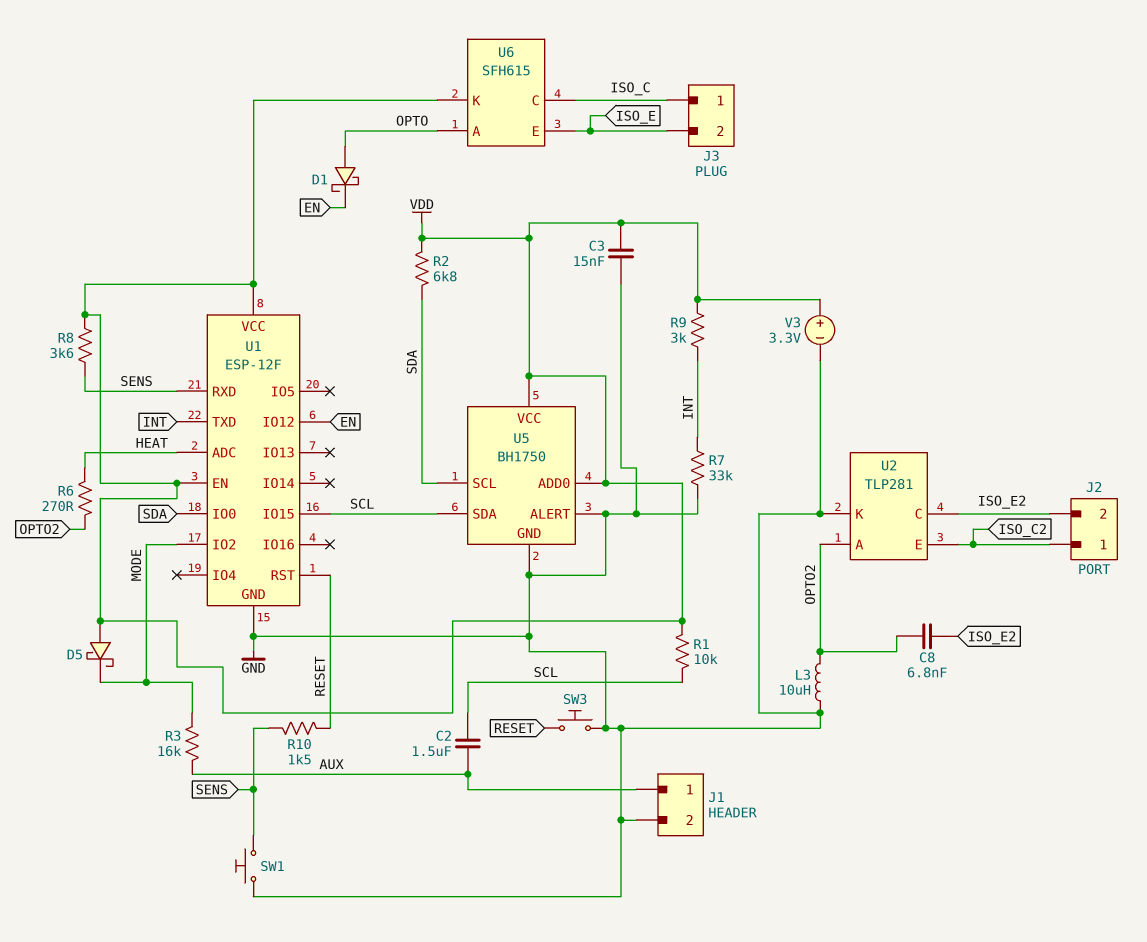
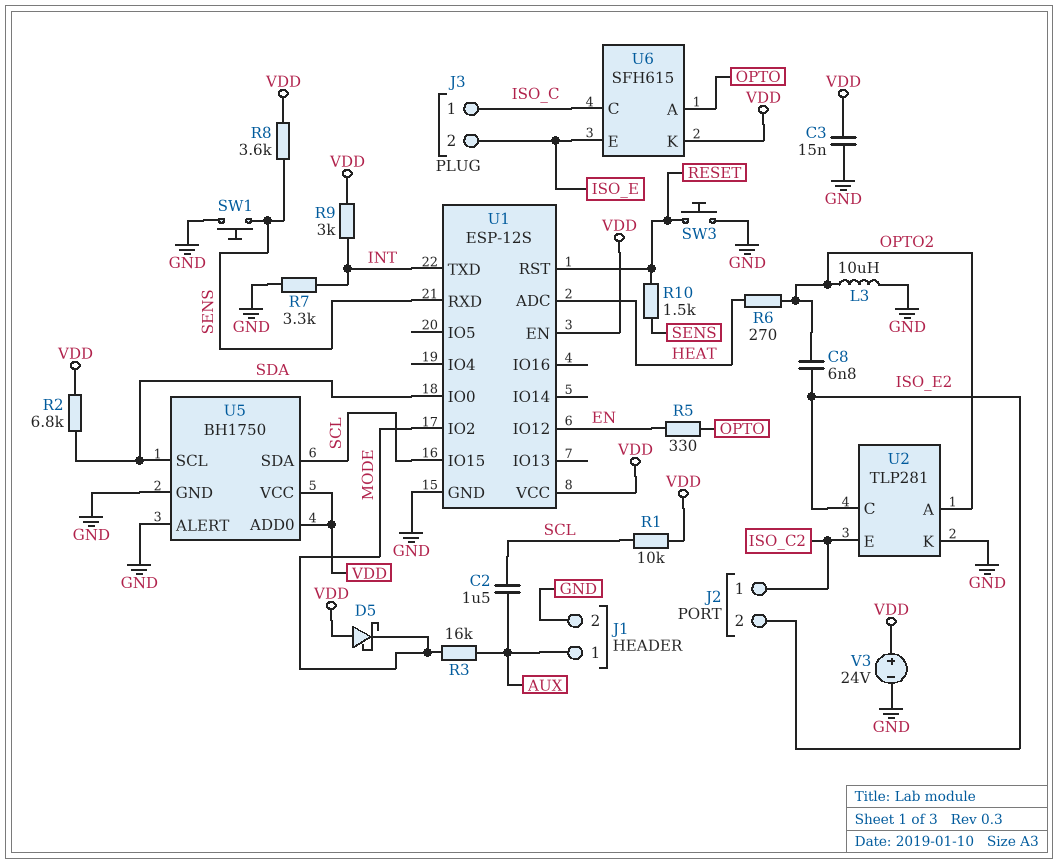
D1: schottky (A OPTO, K EN) -> none
R5: none -> 330 (EN, OPTO)
R7: 33k (GND, INT) -> 3.3k (GND, INT)
U1: ESP-12F -> ESP-12S
V3: 3.3V (plus VDD, minus GND) -> 24V (plus VDD, minus GND)

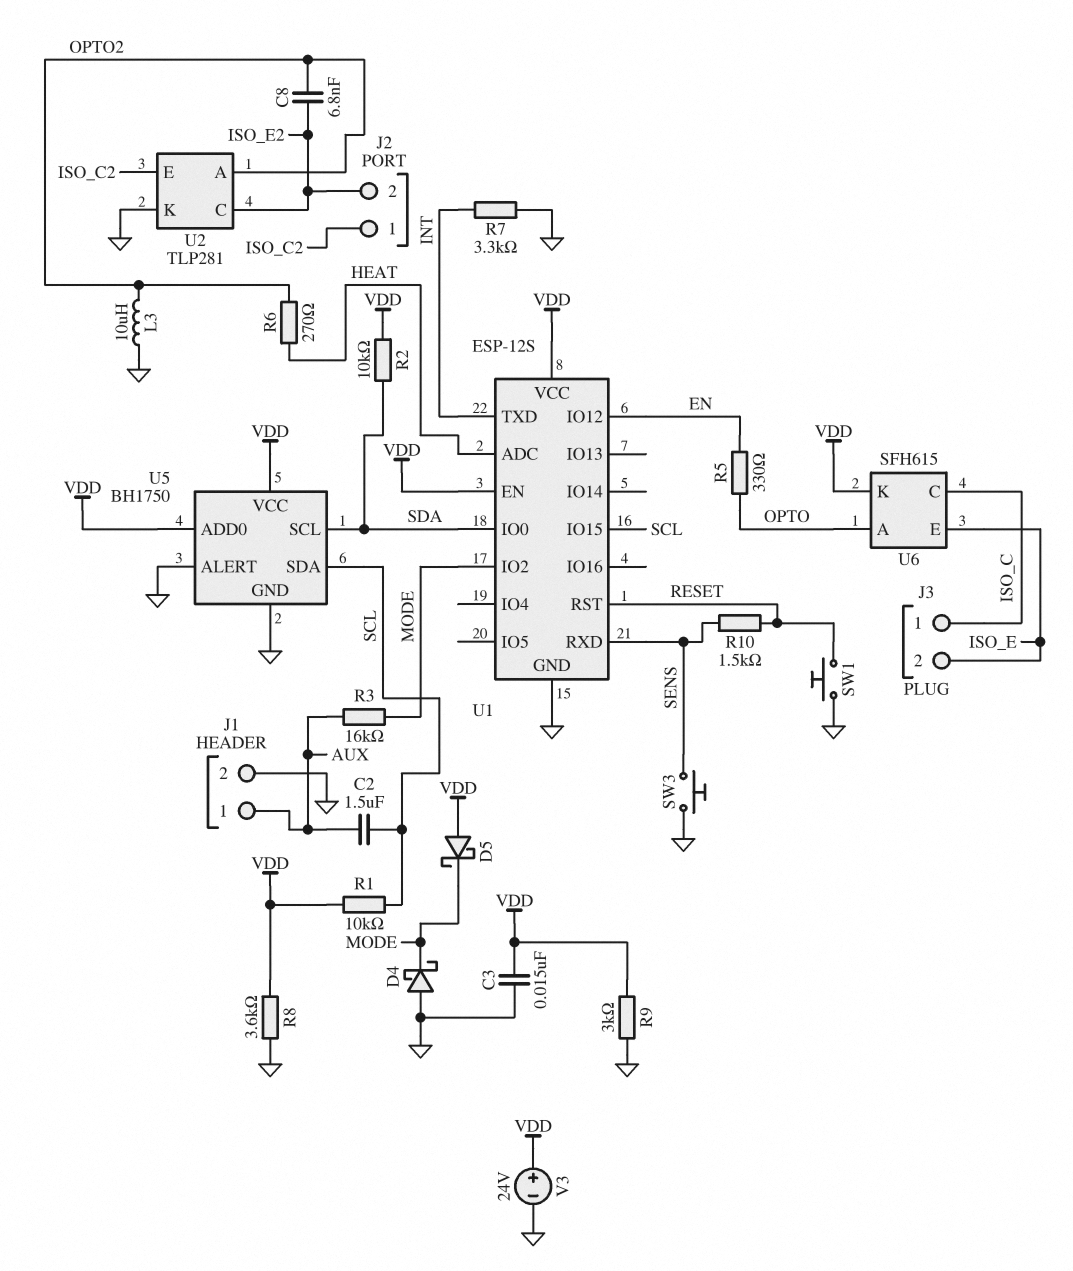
D4: none -> schottky (A GND, K MODE)
R2: 6.8k (SDA, VDD) -> 10k (SDA, VDD)
R8: 3.6k (SENS, VDD) -> 3.6k (GND, VDD)
R9: 3k (INT, VDD) -> 3k (GND, VDD)
SW1: button (GND, SENS) -> button (GND, RESET)
SW3: button (GND, RESET) -> button (GND, SENS)

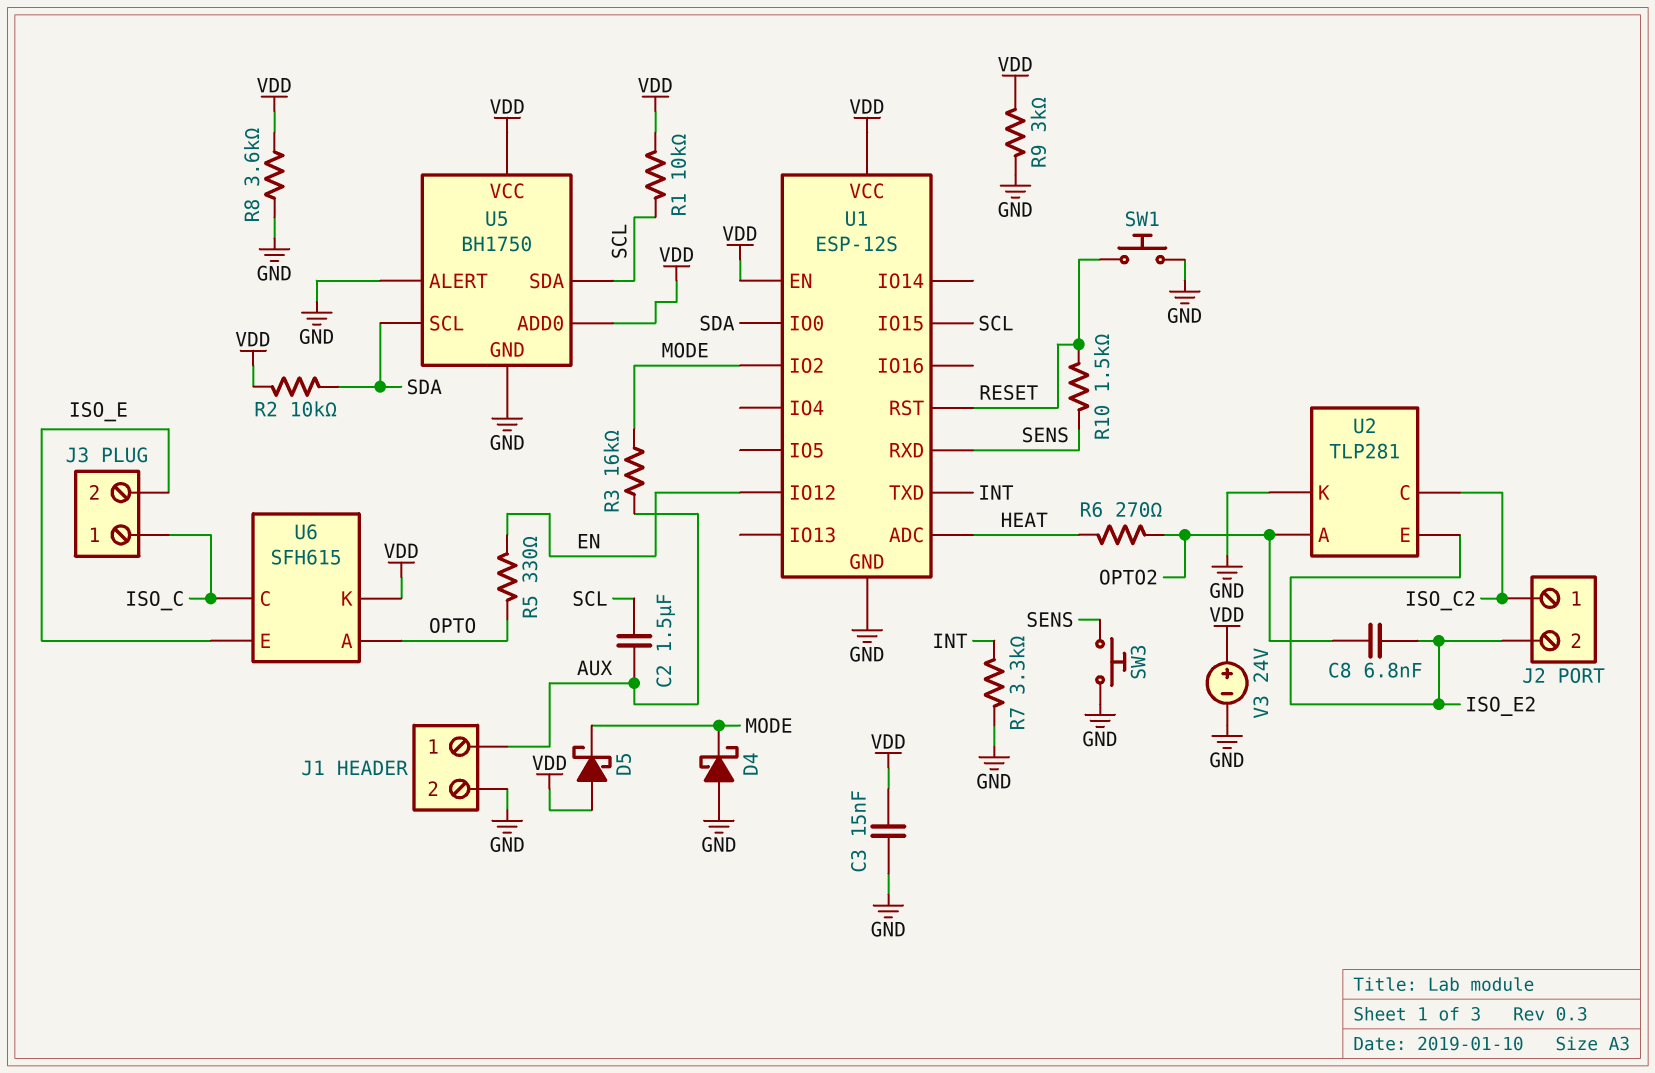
L3: 10uH (GND, OPTO2) -> none
U2 pin C: ISO_E2 -> ISO_C2
U2 pin E: ISO_C2 -> ISO_E2

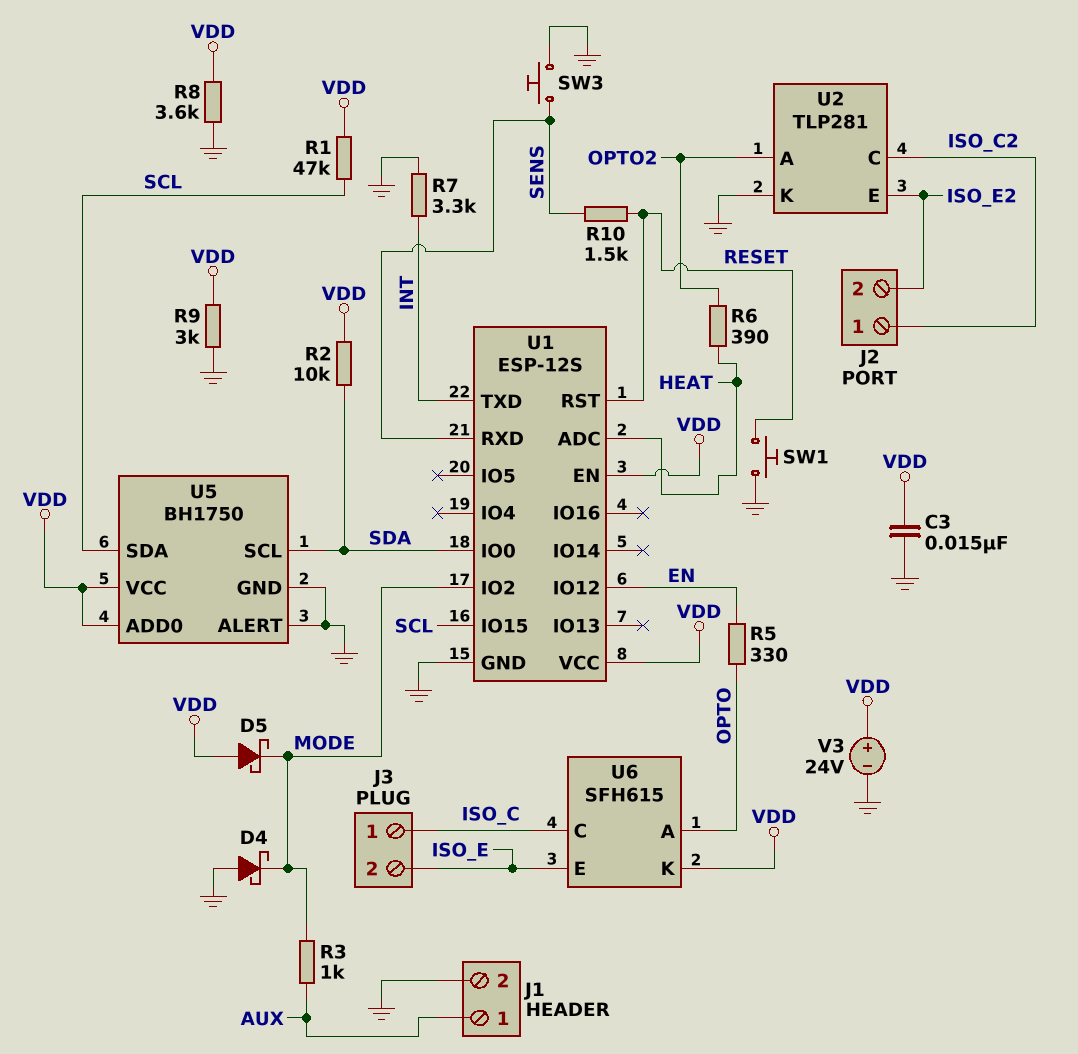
C2: 1.5uF (AUX, SCL) -> none
C8: 6.8nF (ISO_E2, OPTO2) -> none
R1: 10k (SCL, VDD) -> 47k (SCL, VDD)
R3: 16k (AUX, MODE) -> 1k (AUX, MODE)
R6: 270 (HEAT, OPTO2) -> 390 (HEAT, OPTO2)

